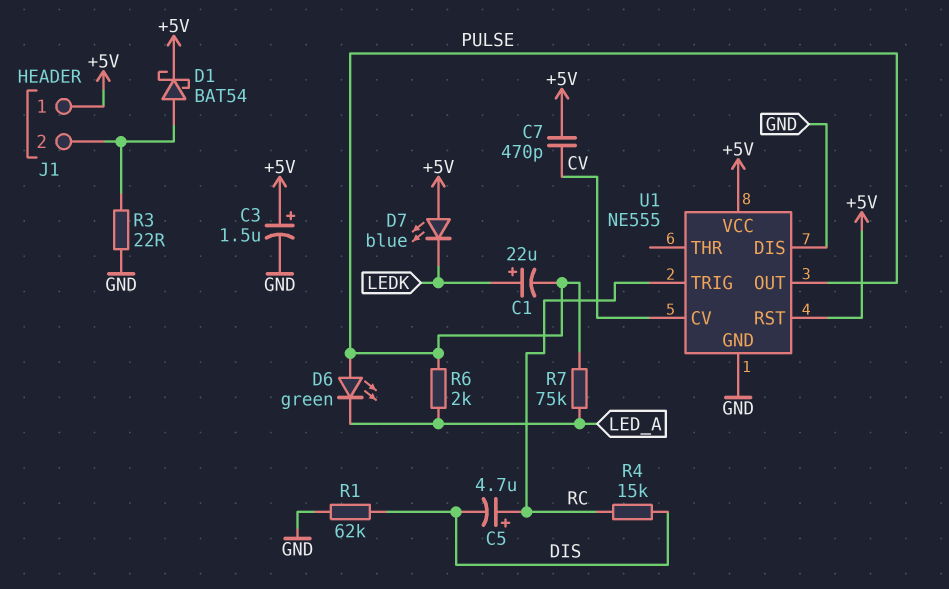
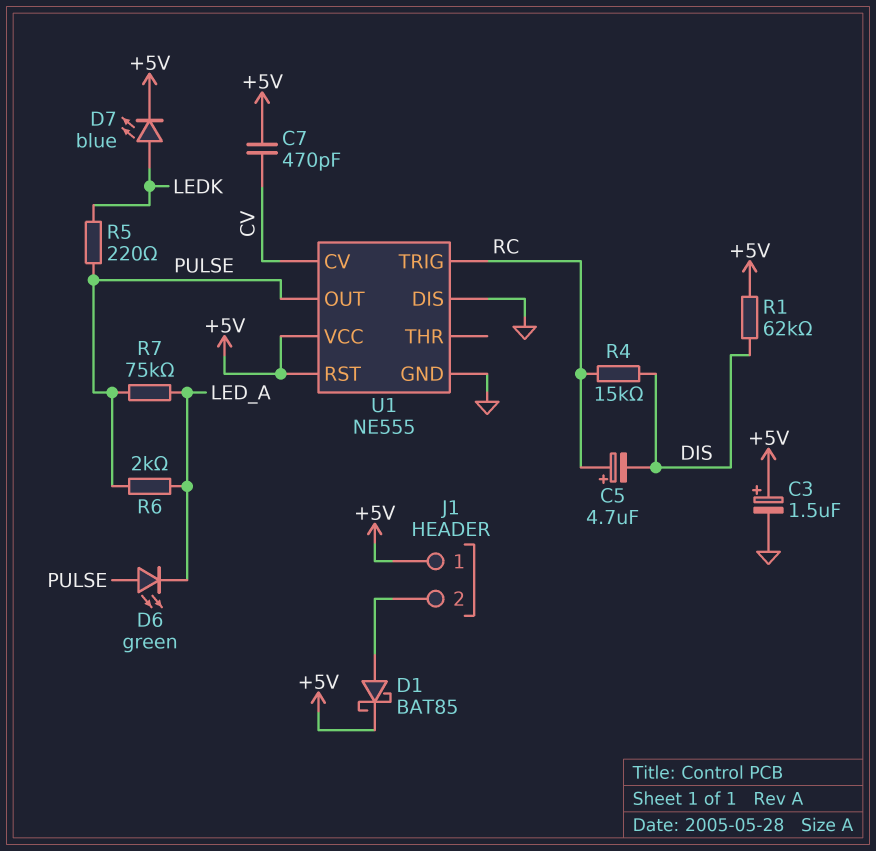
C1: 22uF (plus LEDK, minus PULSE) -> none
D1: schottky BAT54 (A J1/2, K +5V) -> schottky BAT85 (A J1/2, K +5V)
D7: LED blue (A +5V, K LEDK) -> LED blue (A LEDK, K +5V)
R1: 62k (DIS, GND) -> 62k (+5V, DIS)
R3: 22 (GND, J1/2) -> none
R5: none -> 220 (LEDK, PULSE)

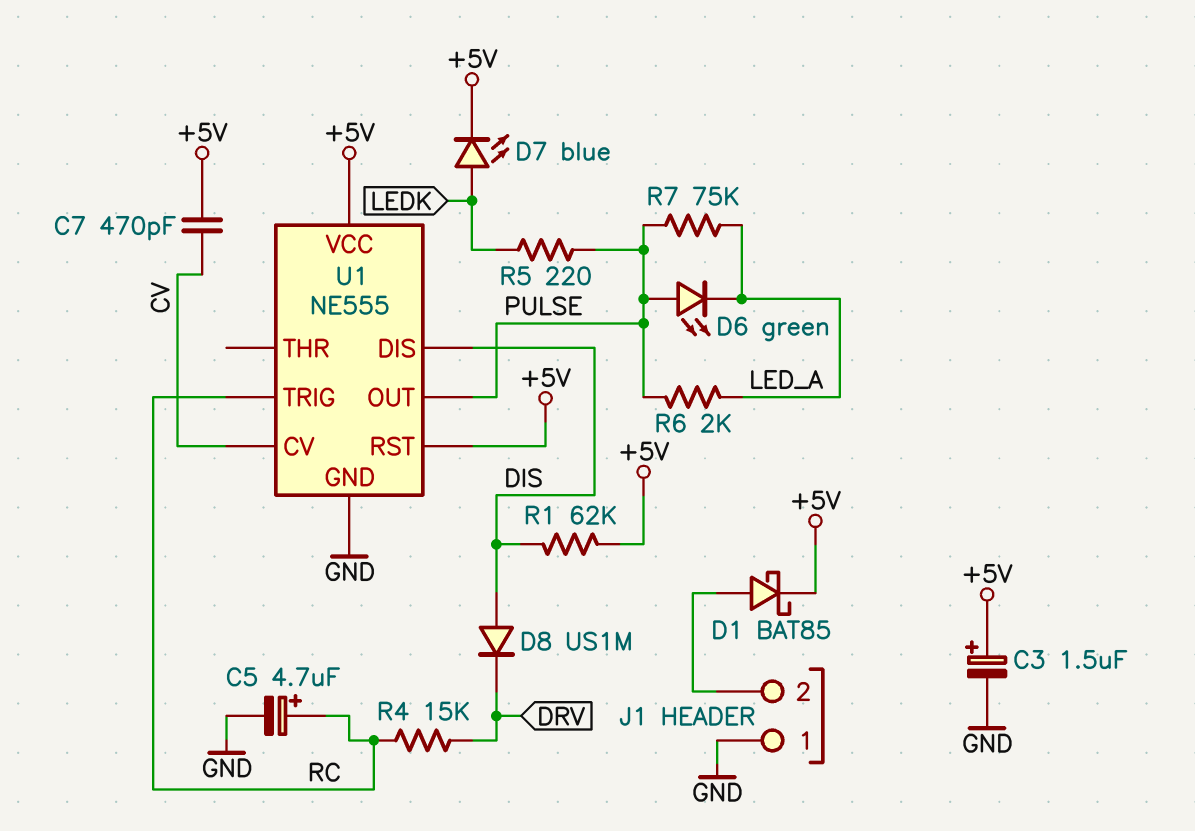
C5: 4.7uF (plus RC, minus DIS) -> 4.7uF (plus RC, minus GND)
D8: none -> diode US1M (A DIS, K DRV)
J1 pin 1: +5V -> GND
R4: 15k (DIS, RC) -> 15k (DRV, RC)
U1 pin DIS: GND -> DIS

